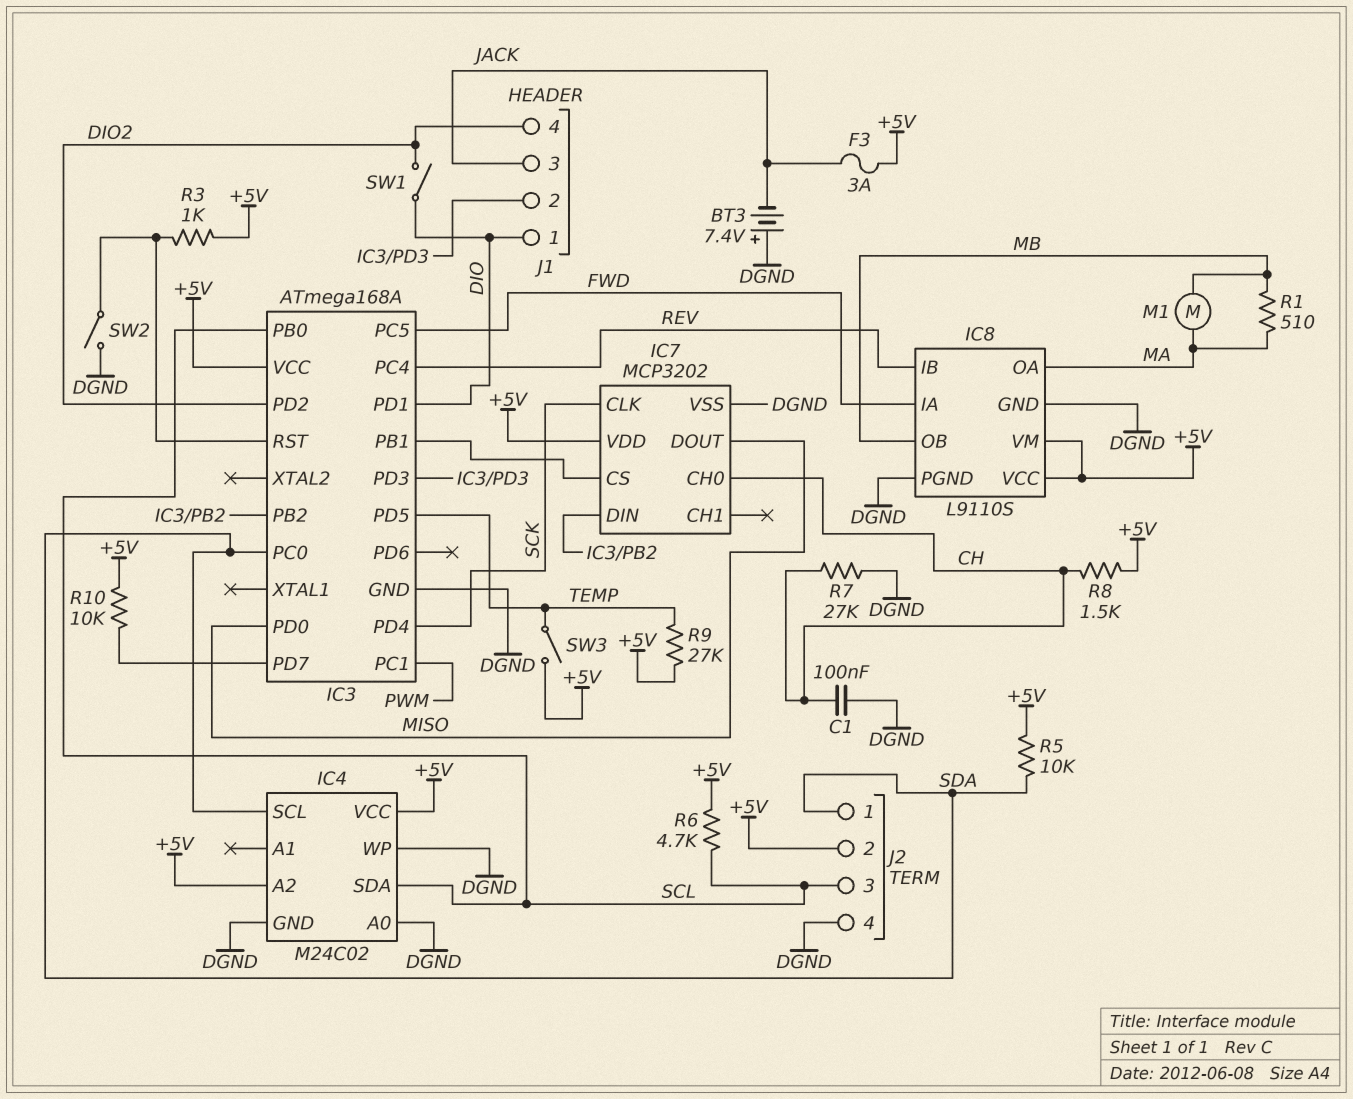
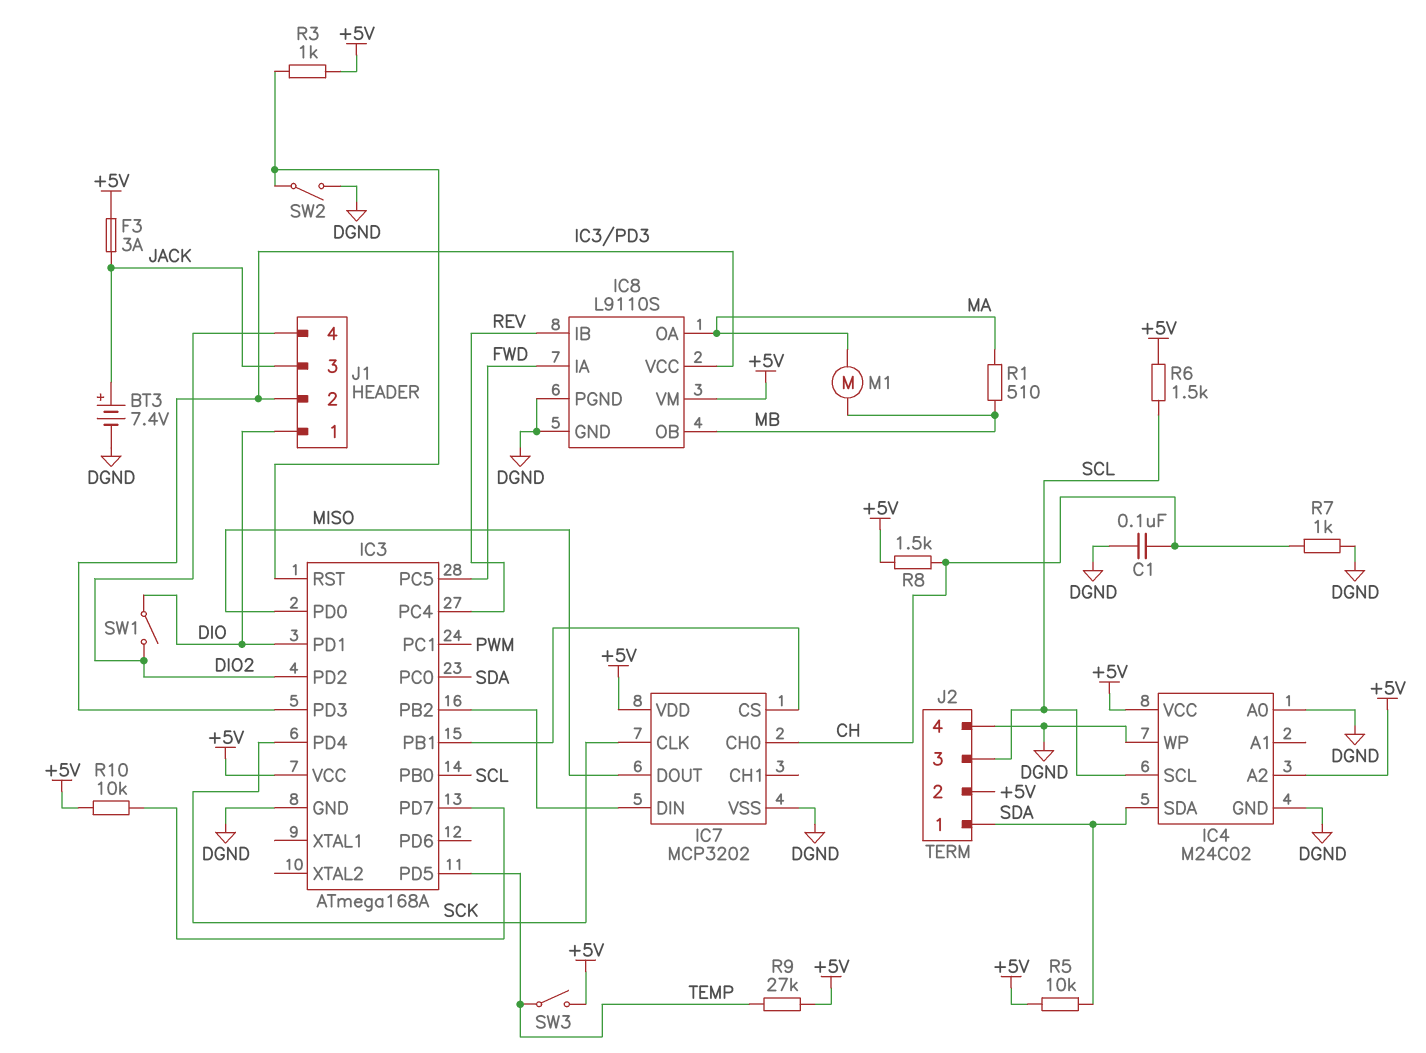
BT3: 7.4V (plus DGND, minus JACK) -> 7.4V (plus JACK, minus DGND)
IC4 pin SCL: SDA -> SCL
IC4 pin SDA: SCL -> SDA
IC8 pin VCC: +5V -> IC3/PD3
R6: 4.7k (+5V, SCL) -> 1.5k (+5V, SCL)
R7: 27k (CH, DGND) -> 1k (CH, DGND)

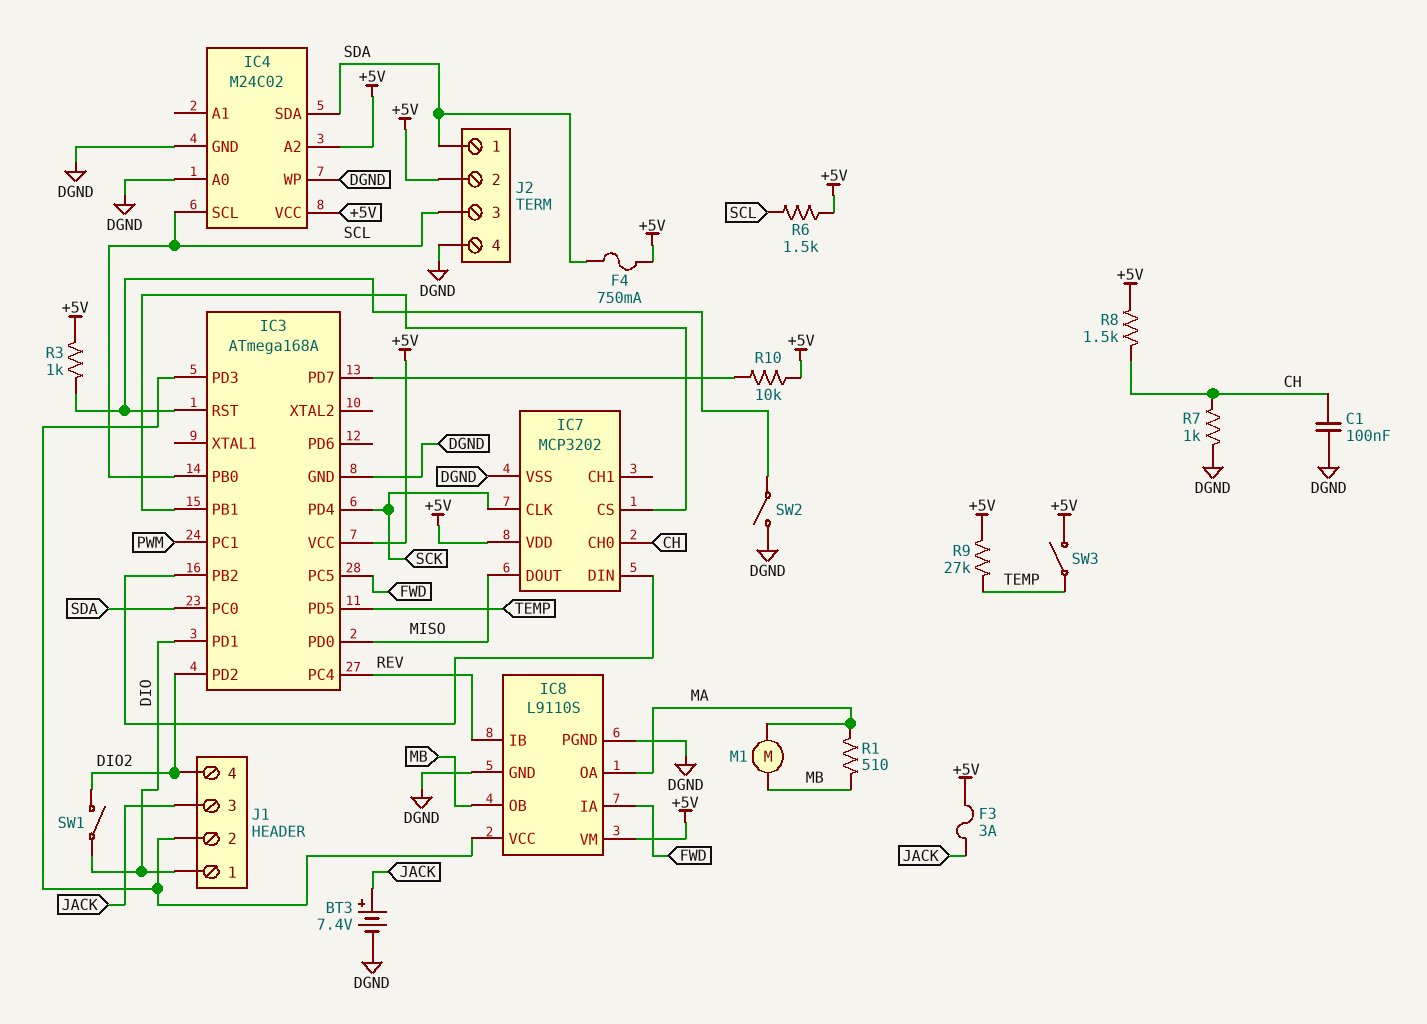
F4: none -> 750mA (+5V, SDA)
R5: 10k (+5V, SDA) -> none

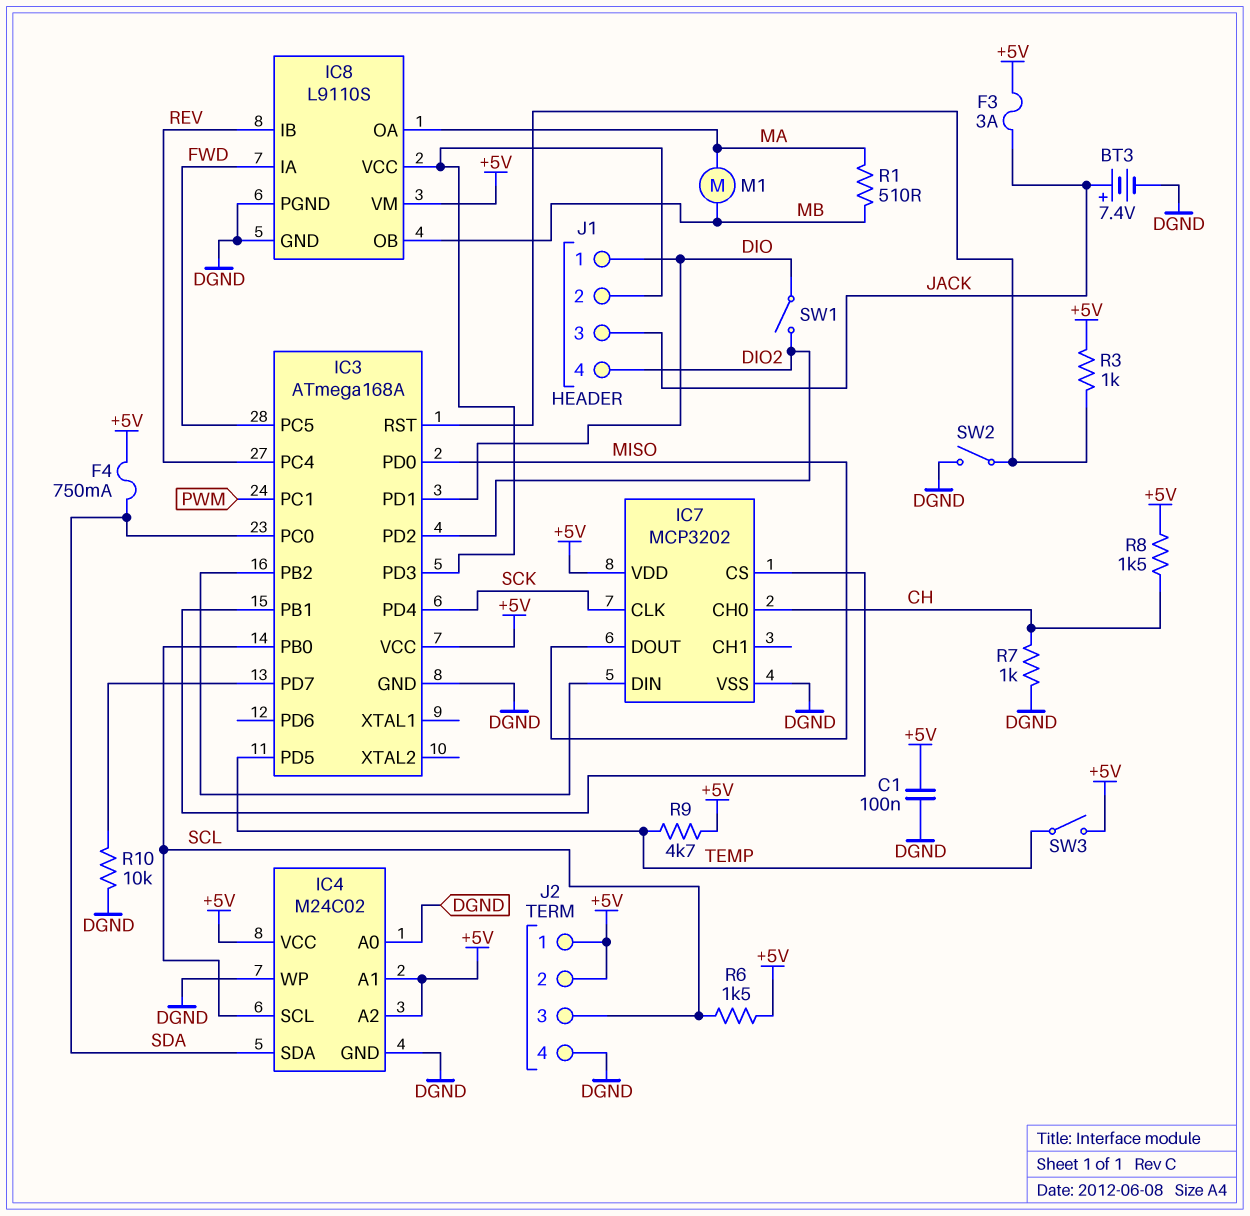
C1: 100nF (CH, DGND) -> 100nF (+5V, DGND)
IC4 pin A1: none -> +5V
J2 pin 1: SDA -> +5V
R9: 27k (+5V, TEMP) -> 4.7k (+5V, TEMP)
R10: 10k (+5V, IC3/PD7) -> 10k (DGND, IC3/PD7)

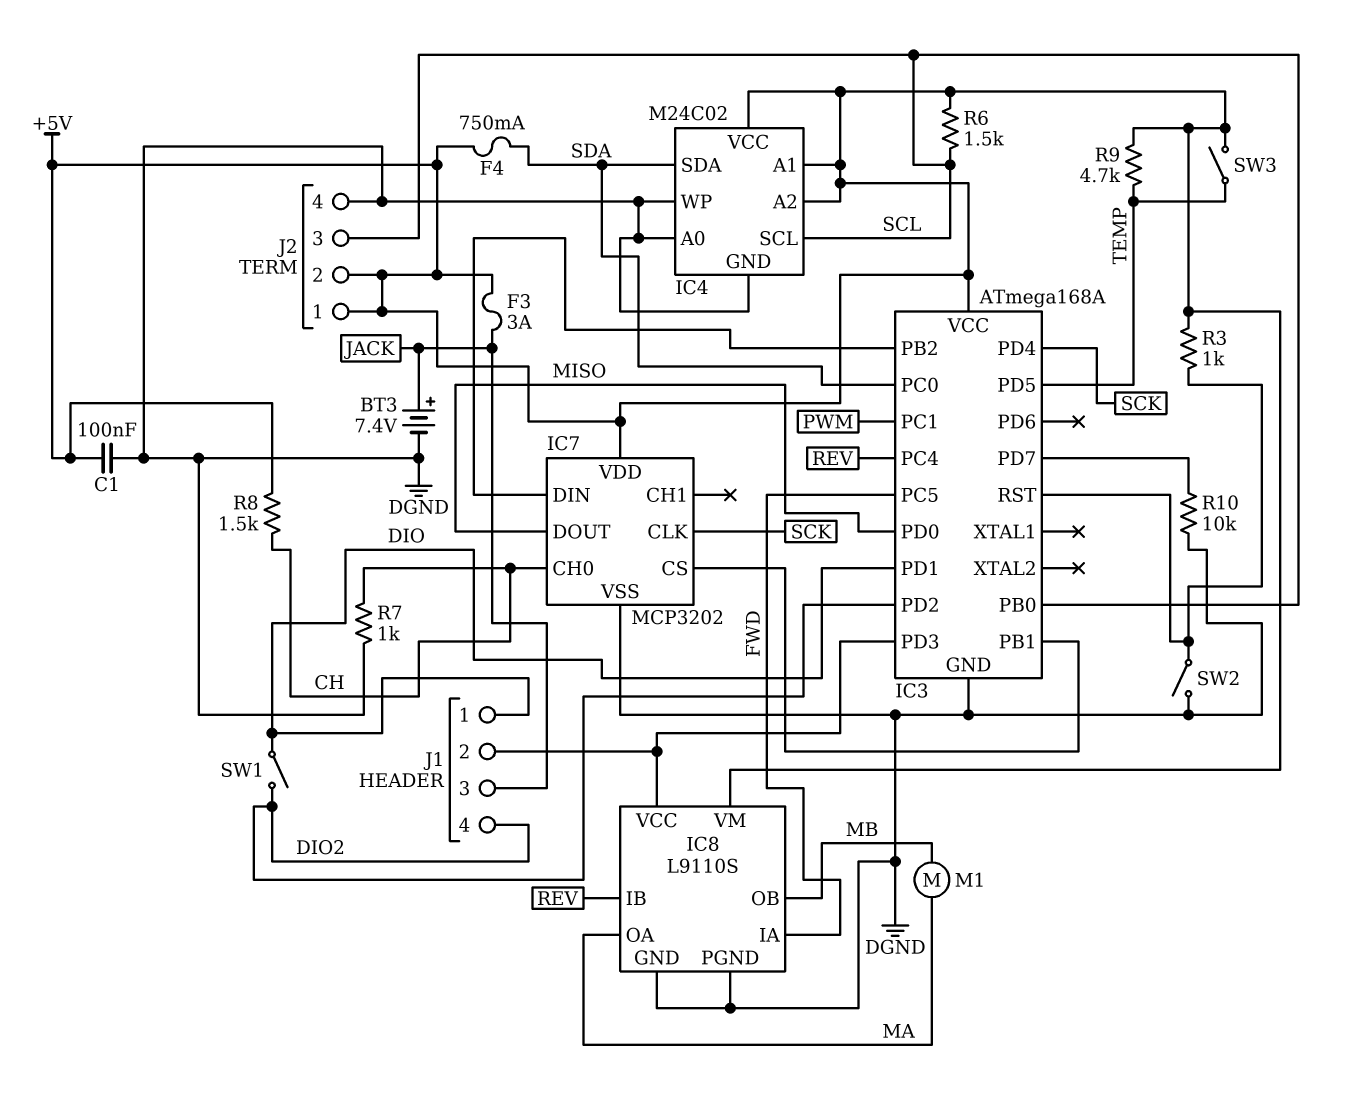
R1: 510 (MA, MB) -> none

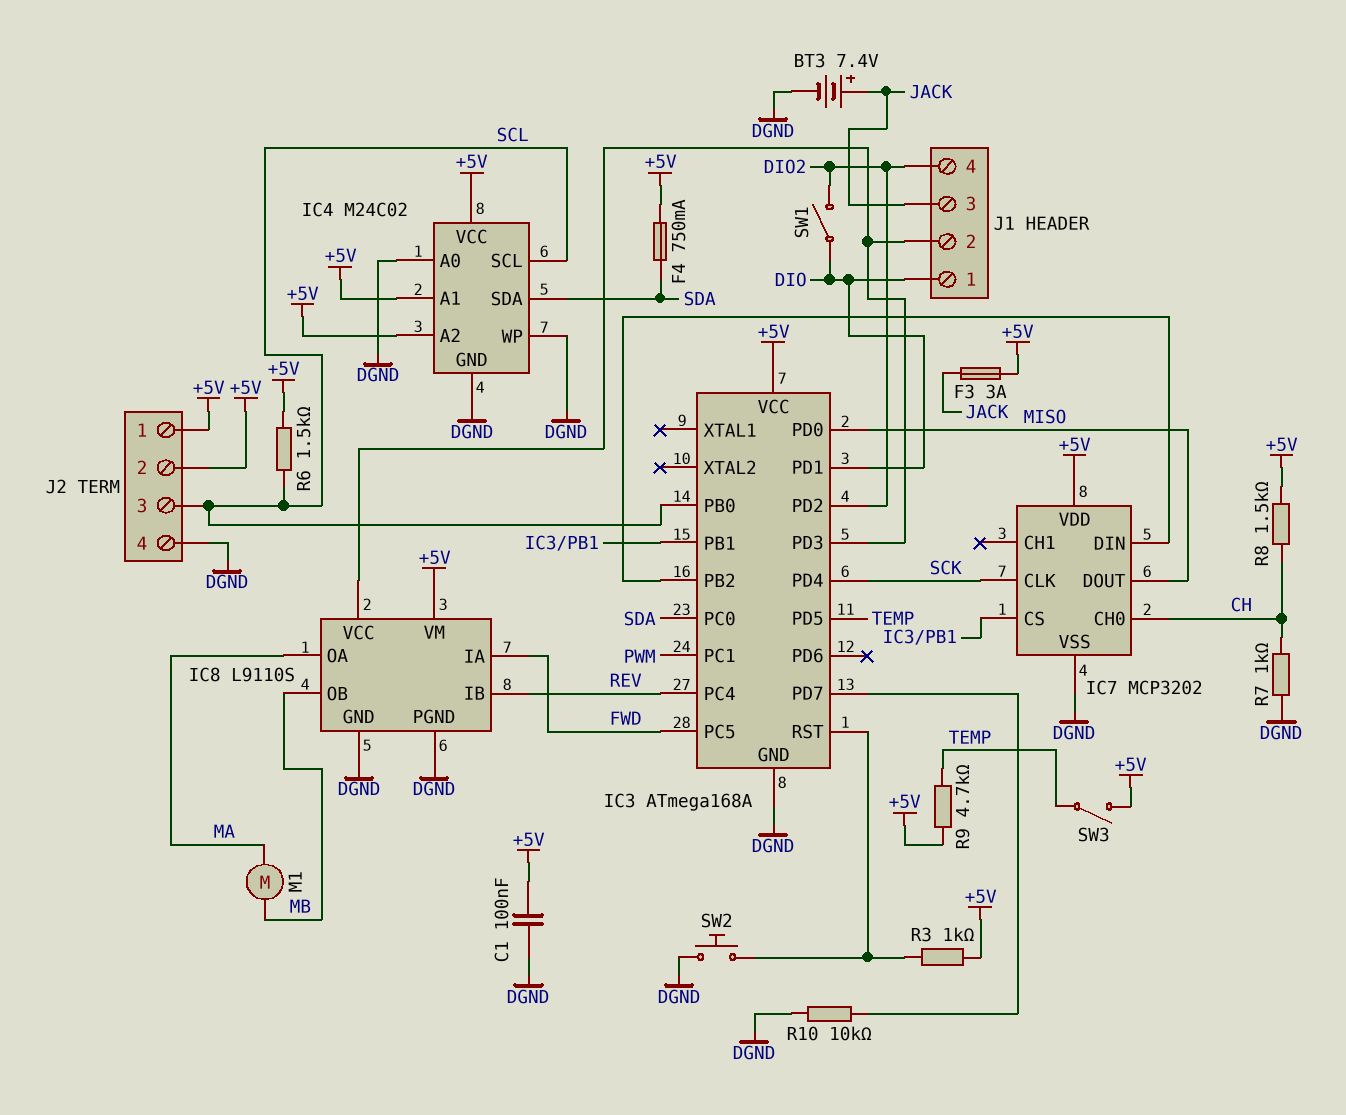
SW2: switch (DGND, IC3/RST) -> button (DGND, IC3/RST)

